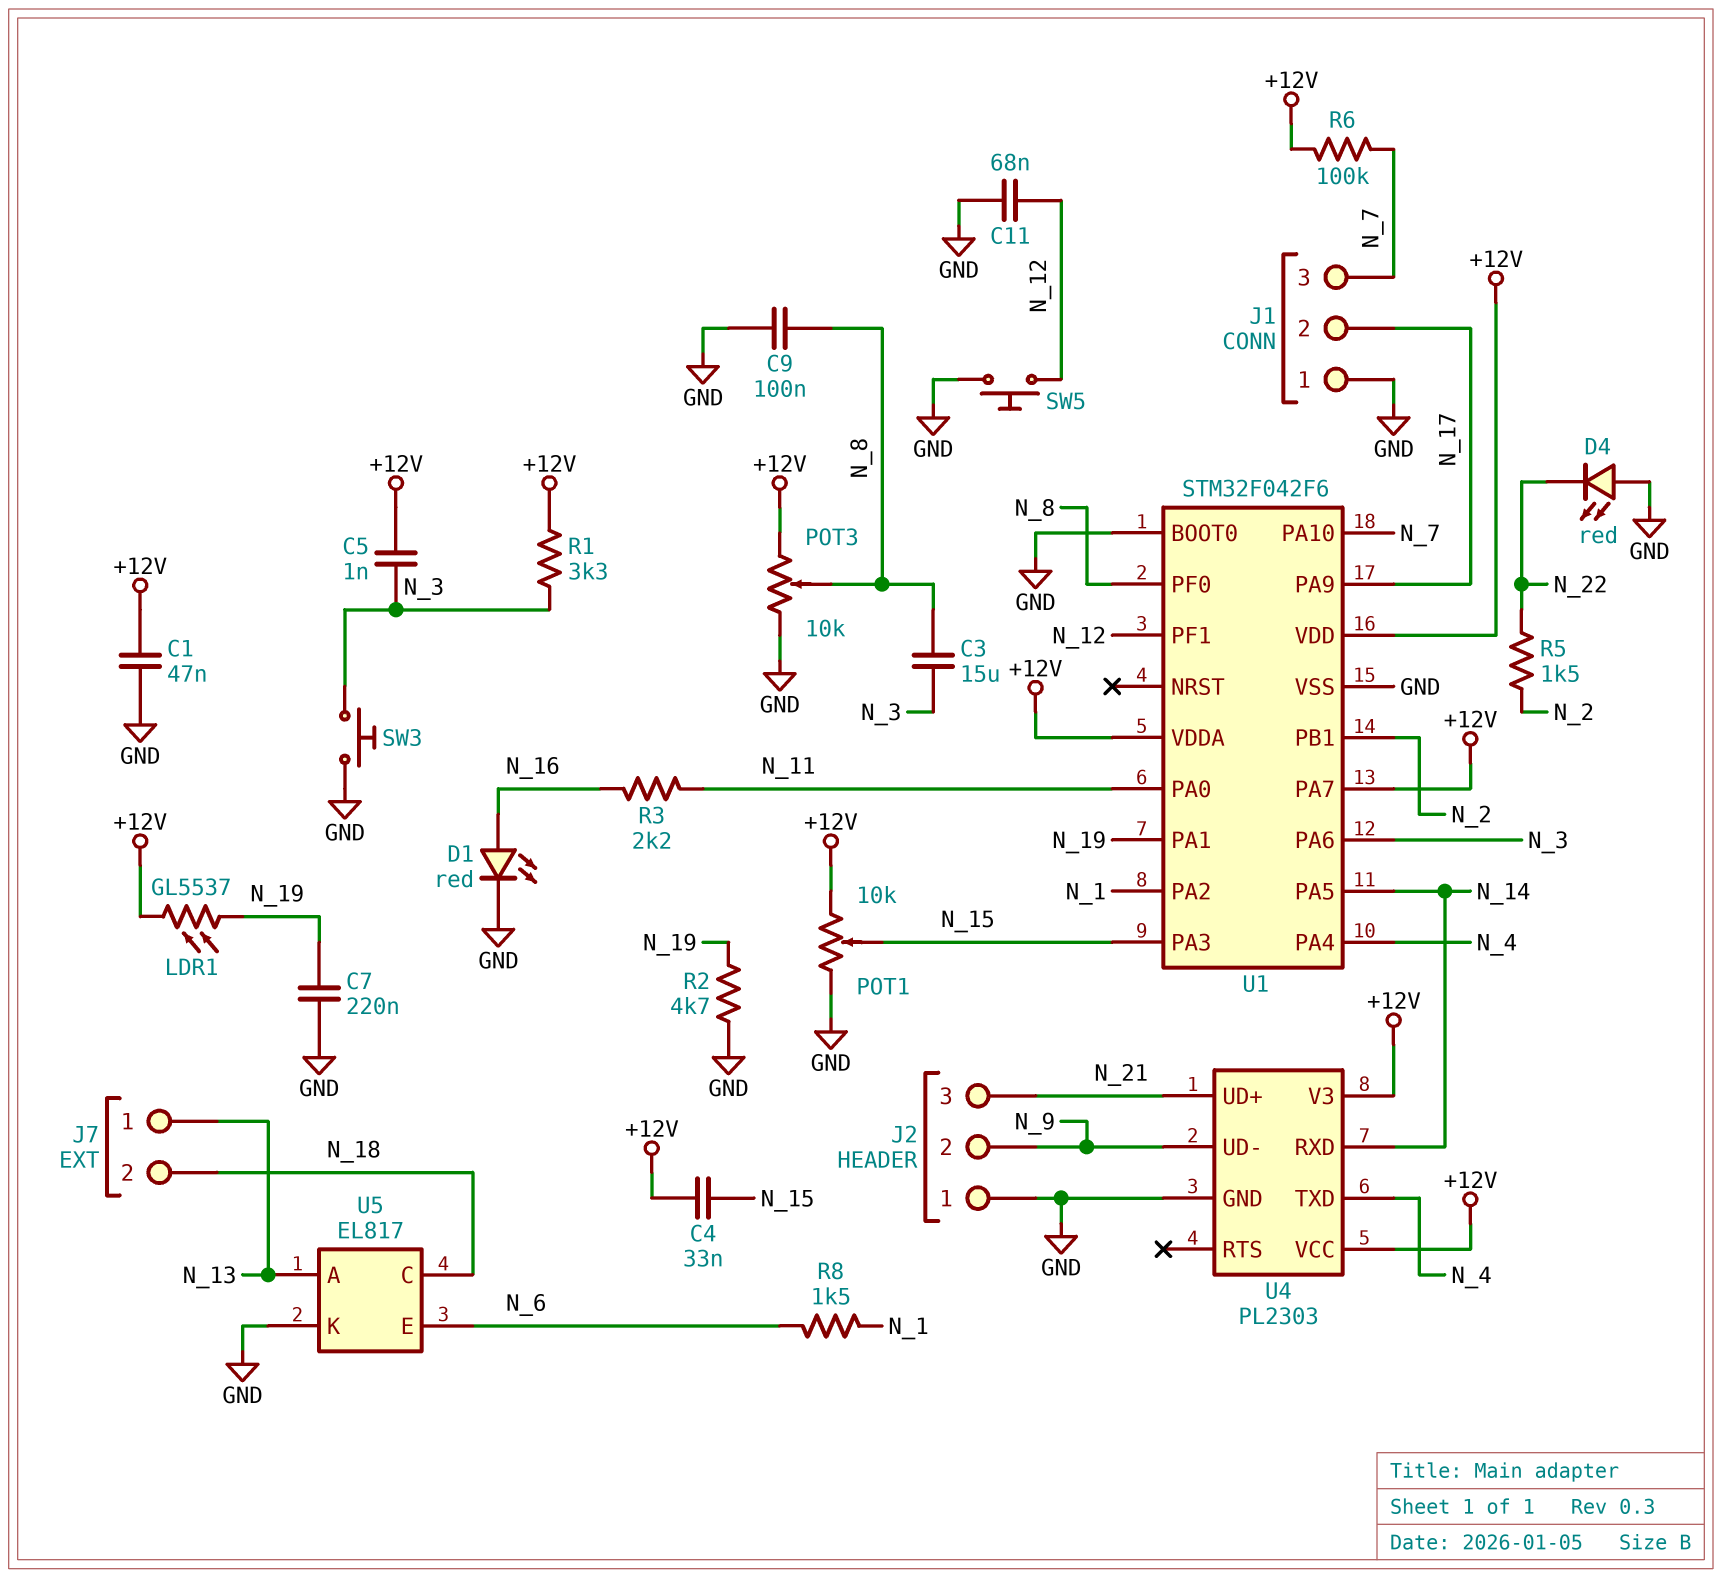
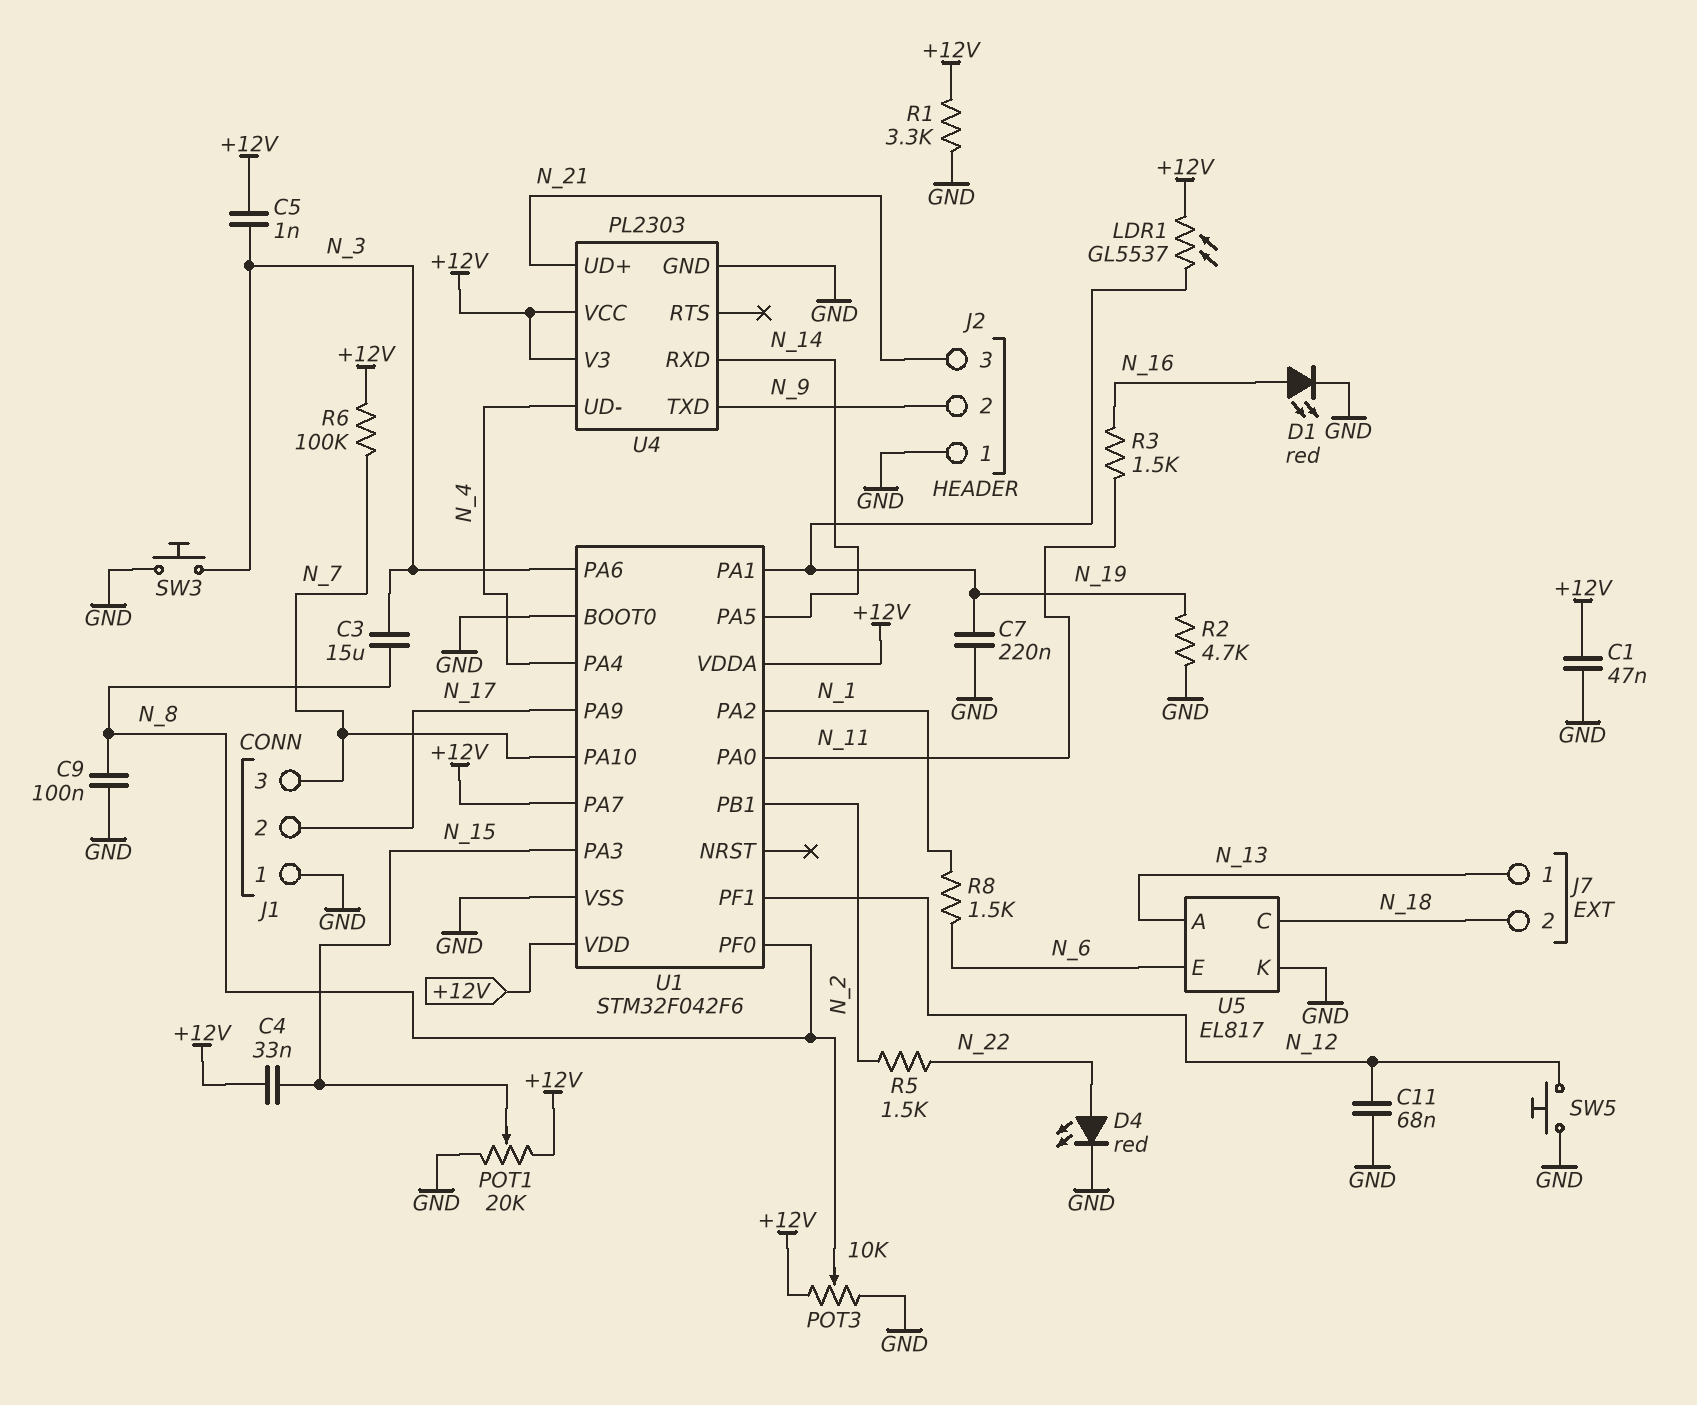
D4: LED red (A GND, K N_22) -> LED red (A N_22, K GND)
POT1: 10k (+12V, GND, wiper N_15) -> 20k (+12V, GND, wiper N_15)
R1: 3.3k (+12V, N_3) -> 3.3k (+12V, GND)
R3: 2.2k (N_11, N_16) -> 1.5k (N_11, N_16)
U4 pin TXD: N_4 -> N_9
U4 pin UD-: N_9 -> N_4

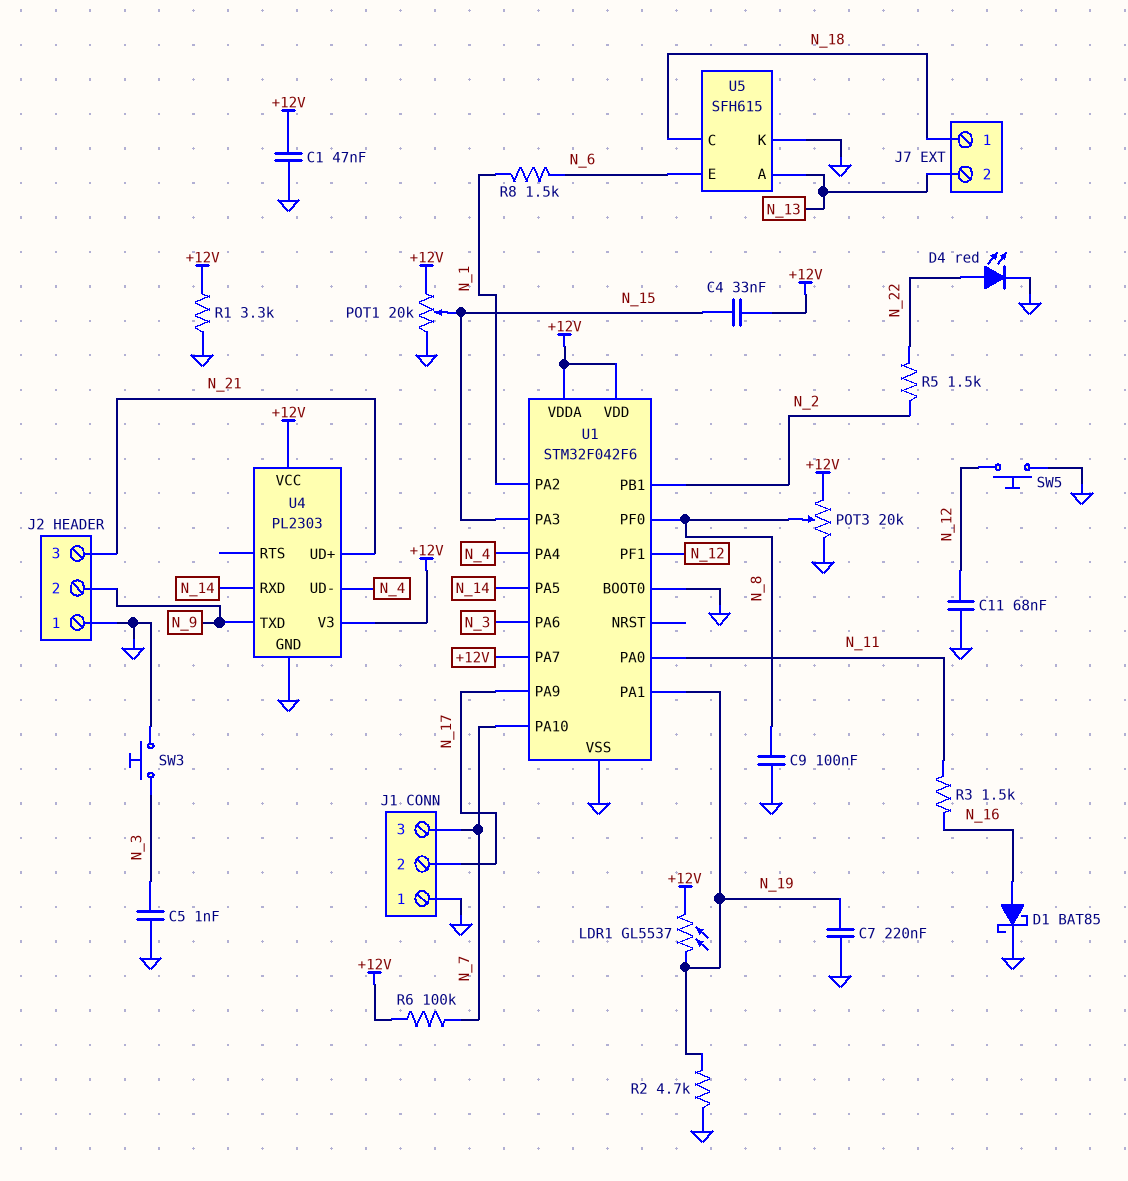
C3: 15uF (N_3, N_8) -> none
C5: 1nF (+12V, N_3) -> 1nF (GND, N_3)
D1: LED red (A N_16, K GND) -> schottky BAT85 (A N_16, K GND)
J7 pin 1: N_13 -> N_18
J7 pin 2: N_18 -> N_13
POT3: 10k (+12V, GND, wiper N_8) -> 20k (+12V, GND, wiper N_8)
U5: EL817 -> SFH615

